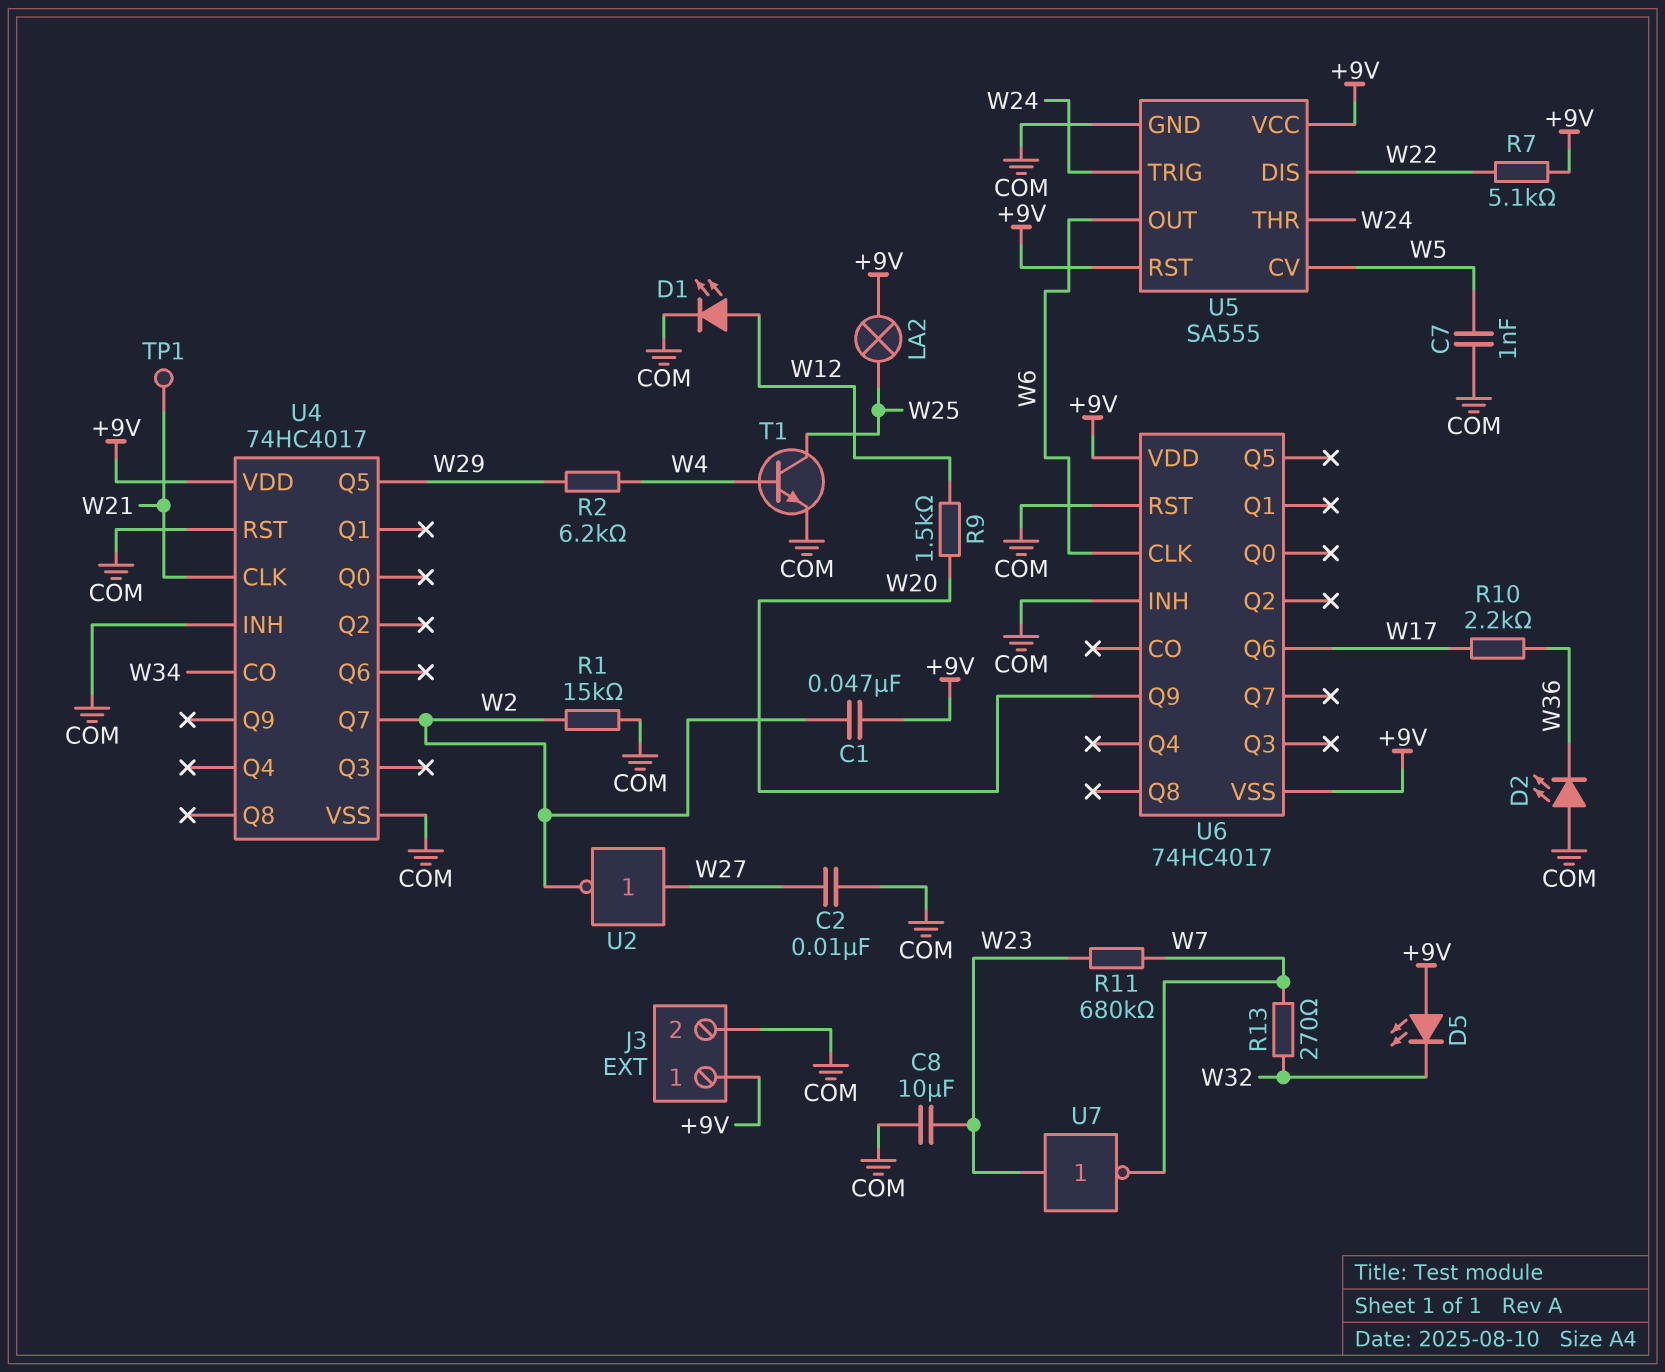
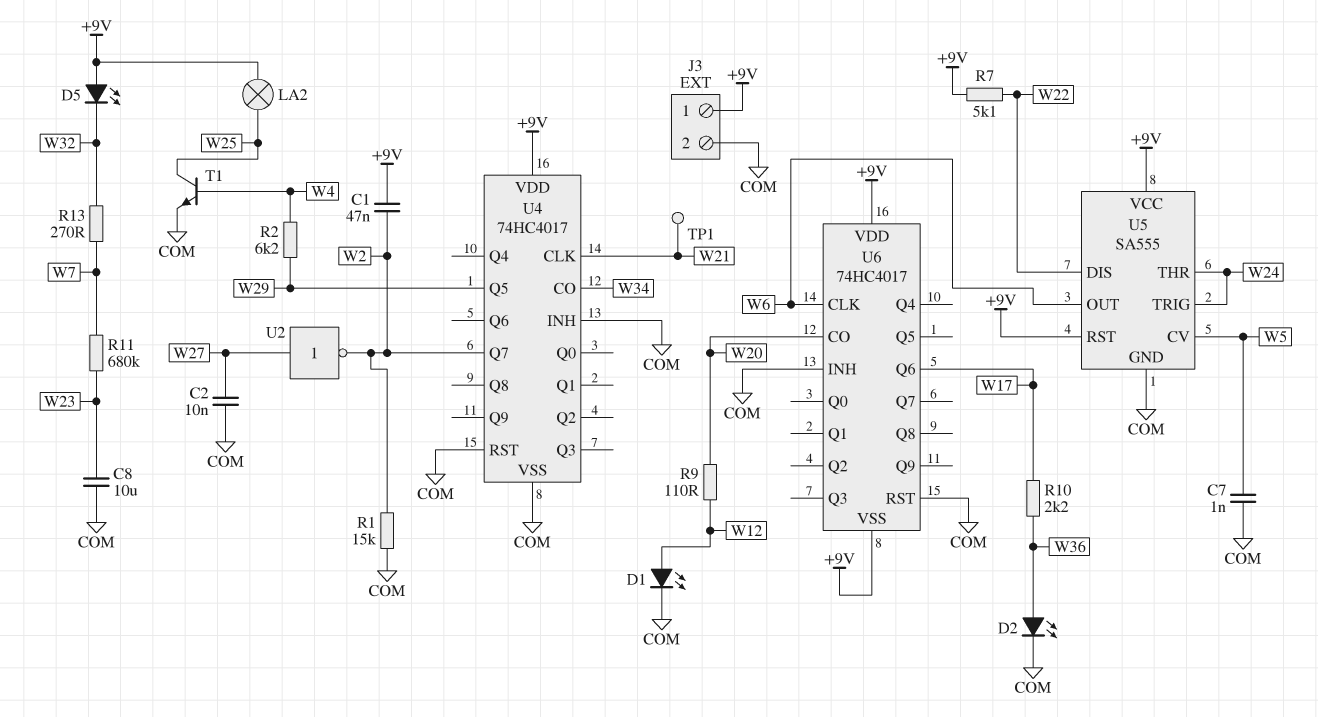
D2: LED (A COM, K W36) -> LED (A W36, K COM)
R9: 1.5k (W12, W20) -> 110 (W12, W20)
U6 pin CO: none -> W20
U6 pin Q9: W20 -> none
U7: NOT (in W23, out W7) -> none

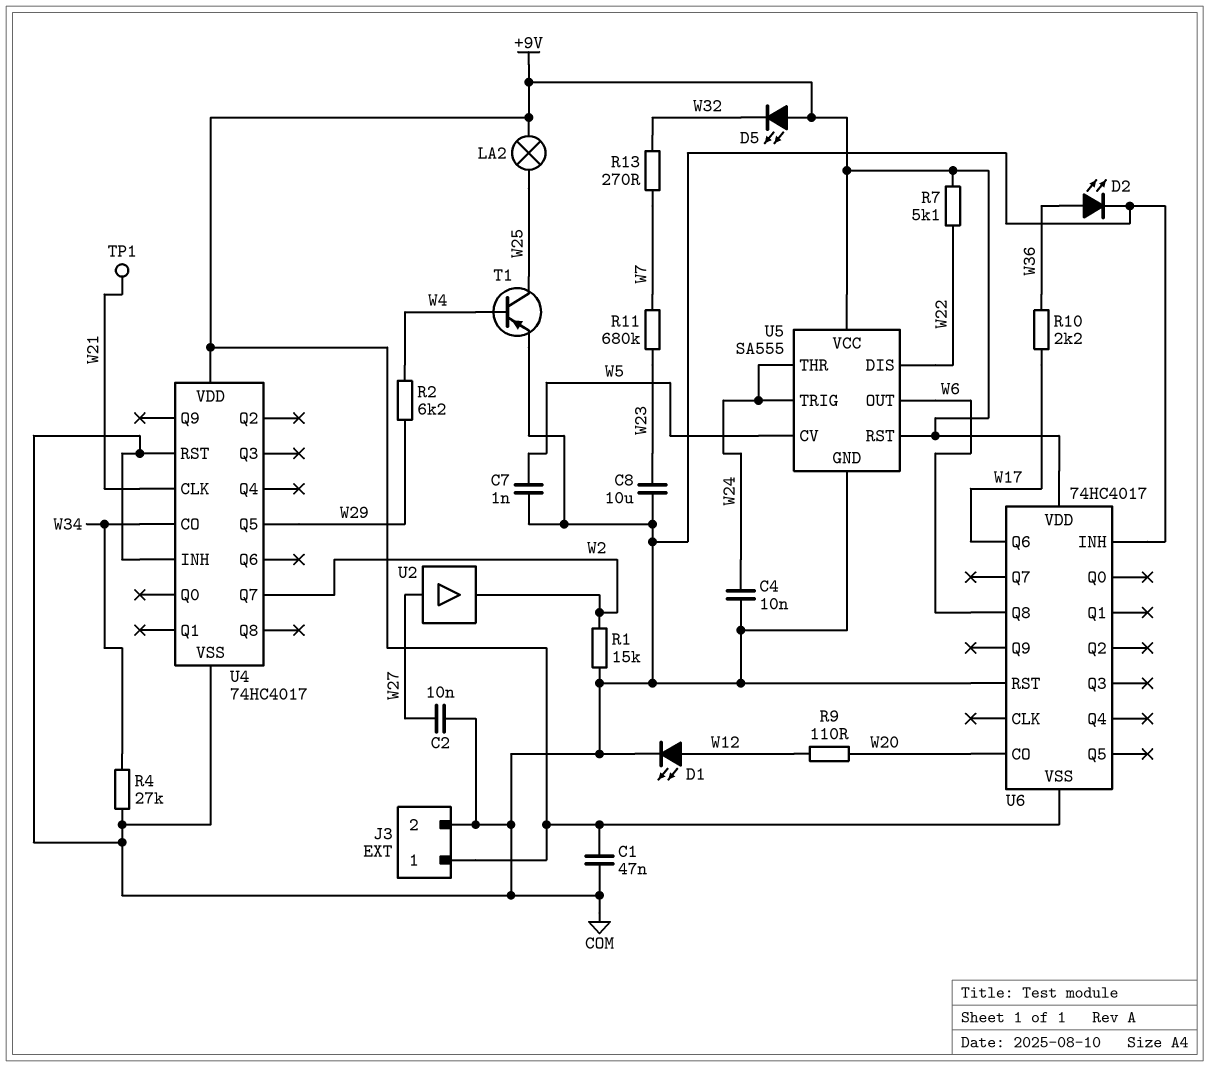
C1: 47nF (+9V, W2) -> 47nF (+9V, COM)
C4: none -> 10nF (COM, W24)
R4: none -> 27k (COM, W34)
T1: NPN (B W4, C W25, E COM) -> PNP (B W4, C W25, E COM)
U2: NOT (in W27, out W2) -> buffer (in W27, out W2)
U6 pin CLK: W6 -> none
U6 pin Q8: none -> W6

